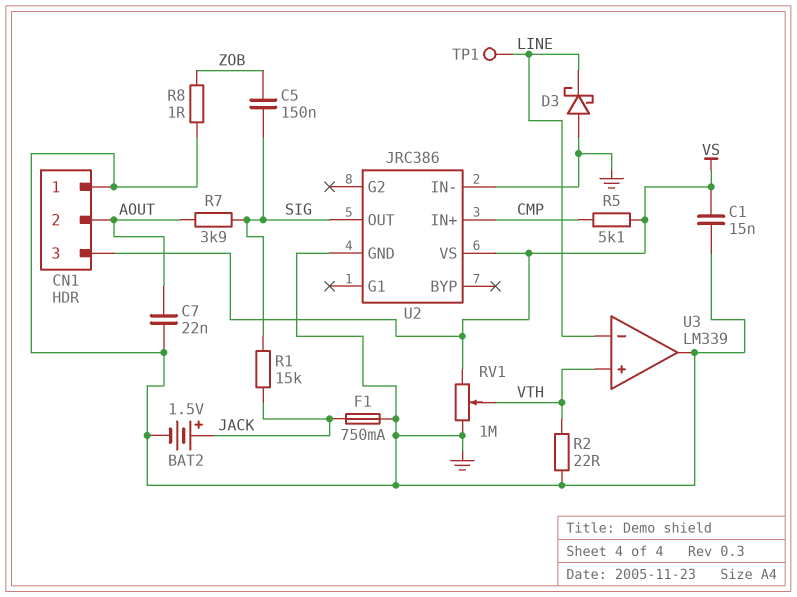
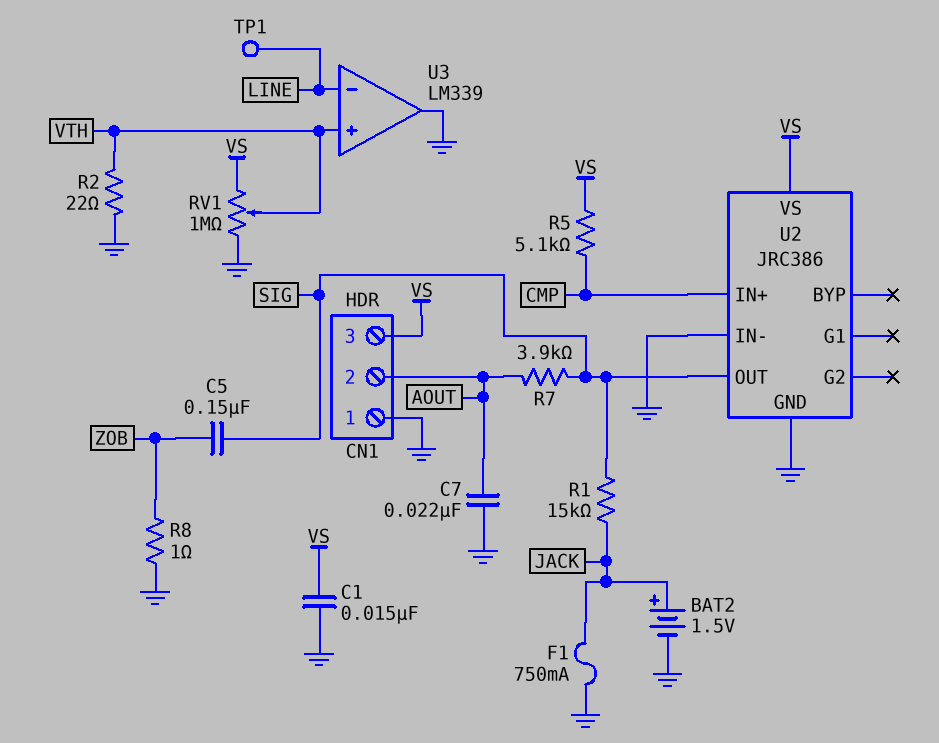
D3: schottky (A GND, K LINE) -> none

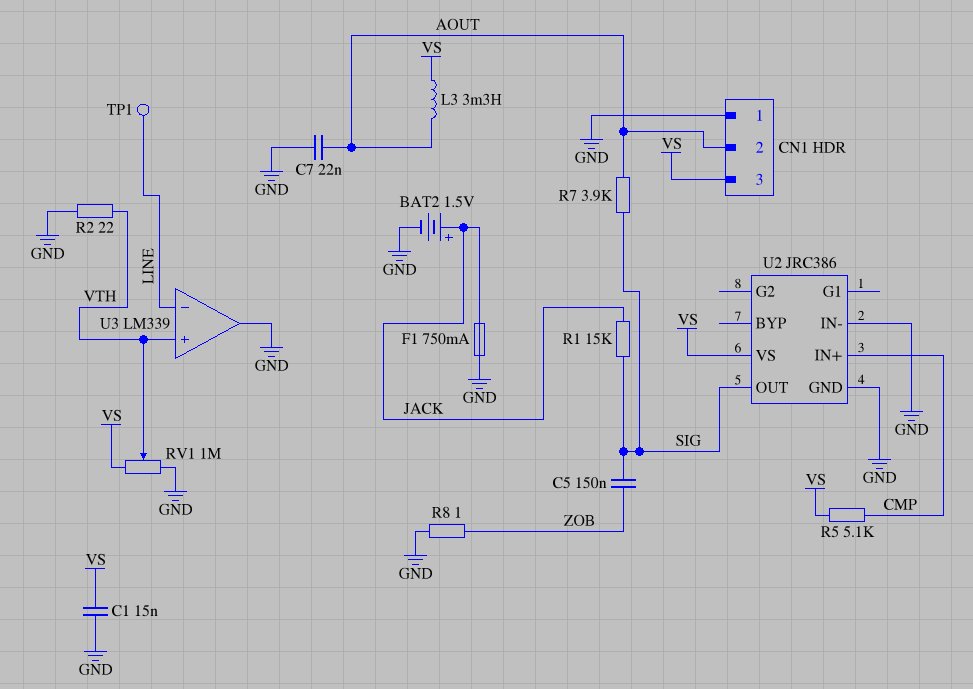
L3: none -> 3.3mH (AOUT, VS)

